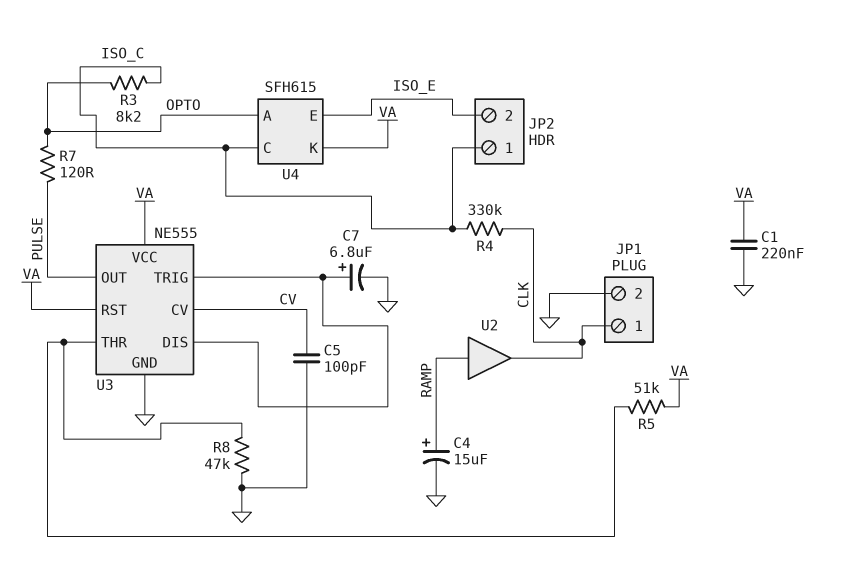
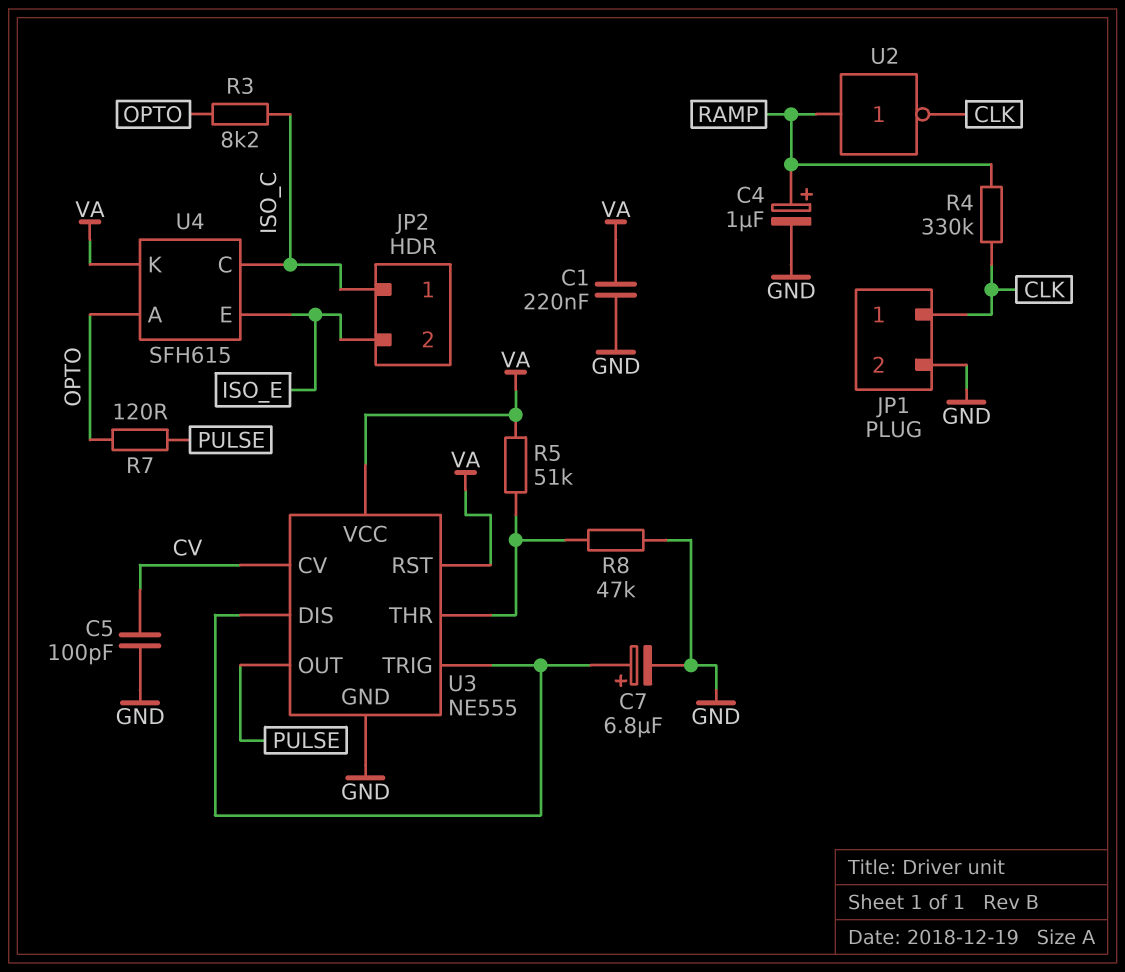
C4: 15uF (plus RAMP, minus GND) -> 1uF (plus RAMP, minus GND)
R4: 330k (CLK, ISO_C) -> 330k (CLK, RAMP)
U2: buffer (in RAMP, out CLK) -> NOT (in RAMP, out CLK)

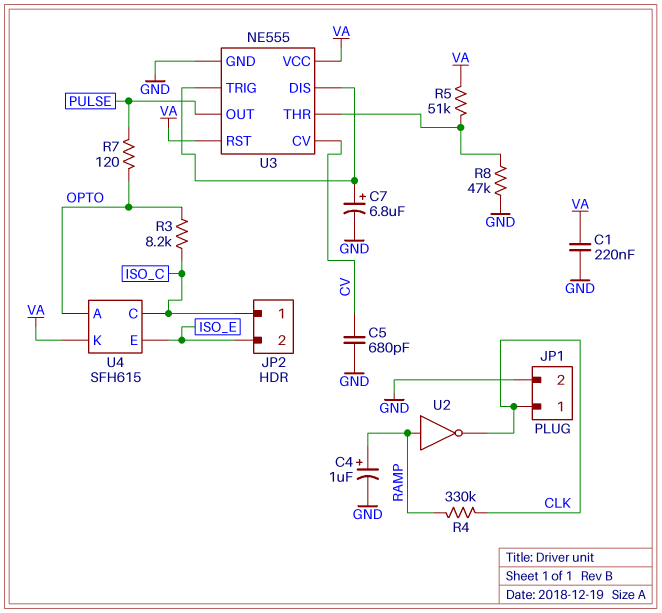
C5: 100pF (CV, GND) -> 680pF (CV, GND)

